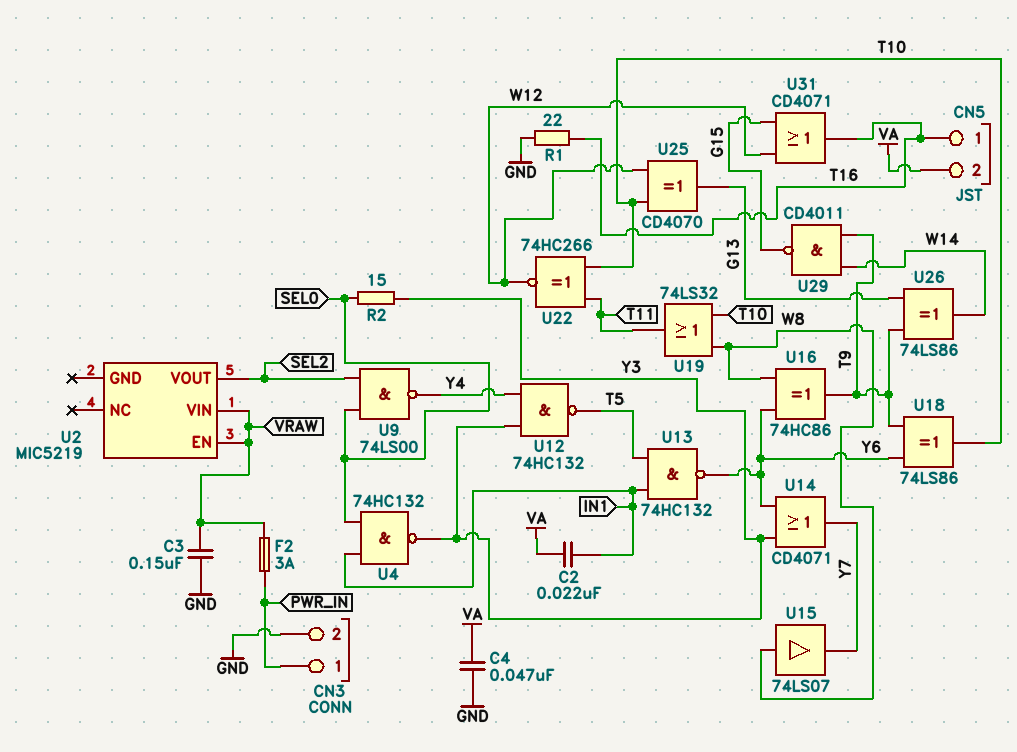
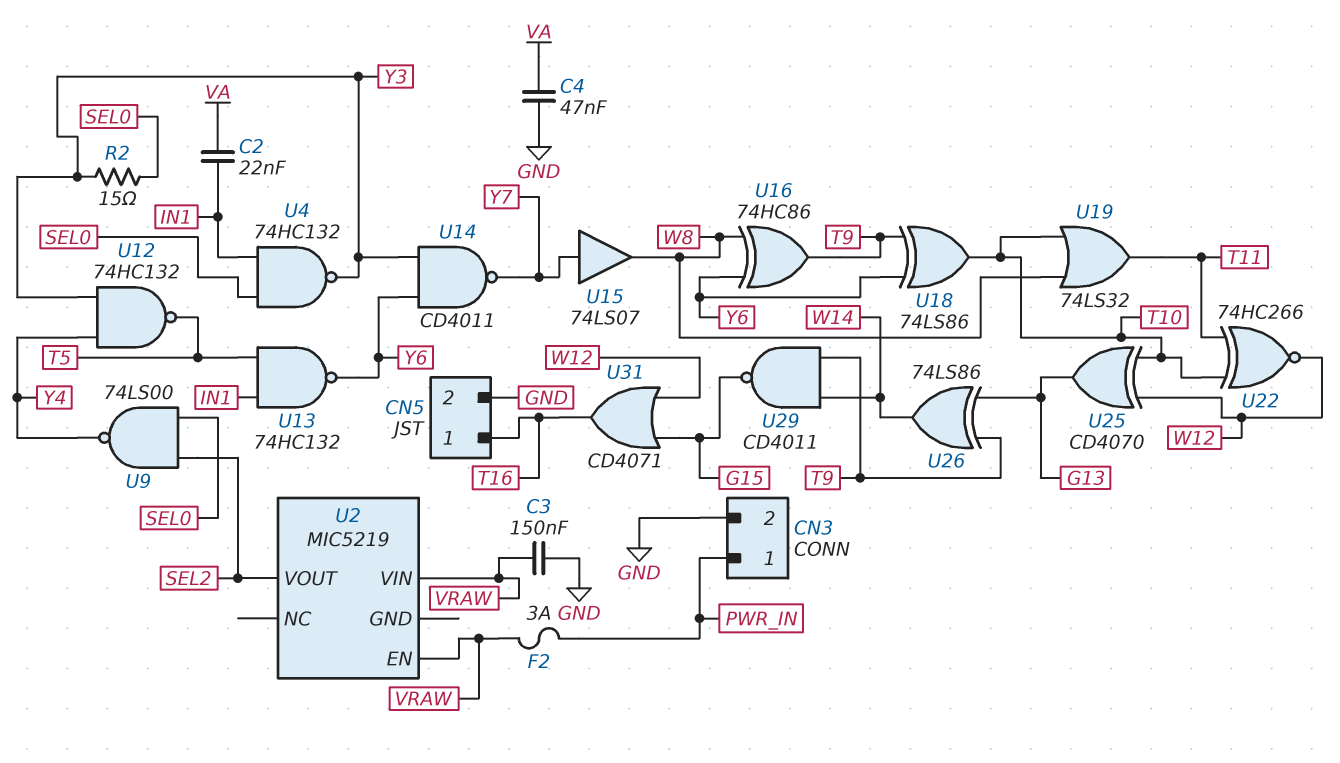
CN5 pin 2: VA -> GND
R1: 22 (GND, T16) -> none
U14: OR CD4071 (in Y3, in Y6, out Y7) -> NAND CD4011 (in Y3, in Y6, out Y7)
U15: buffer 74LS07 (in W8, out Y7) -> buffer 74LS07 (in Y7, out W8)

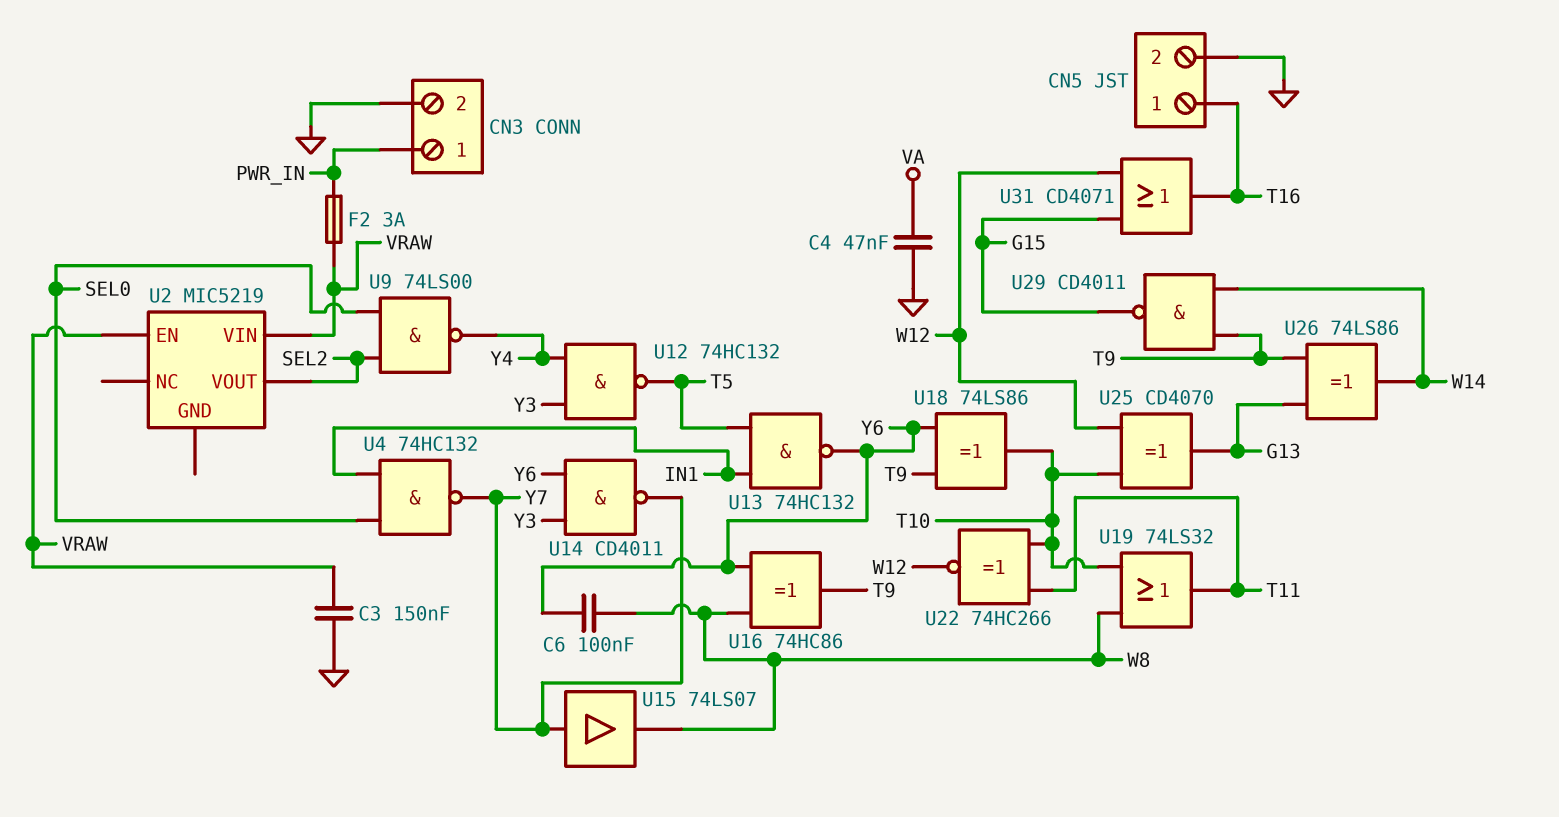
C2: 22nF (IN1, VA) -> none
C6: none -> 100nF (W8, Y6)
R2: 15 (SEL0, Y3) -> none
U4: NAND 74HC132 (in IN1, in SEL0, out Y3) -> NAND 74HC132 (in IN1, in SEL0, out Y7)

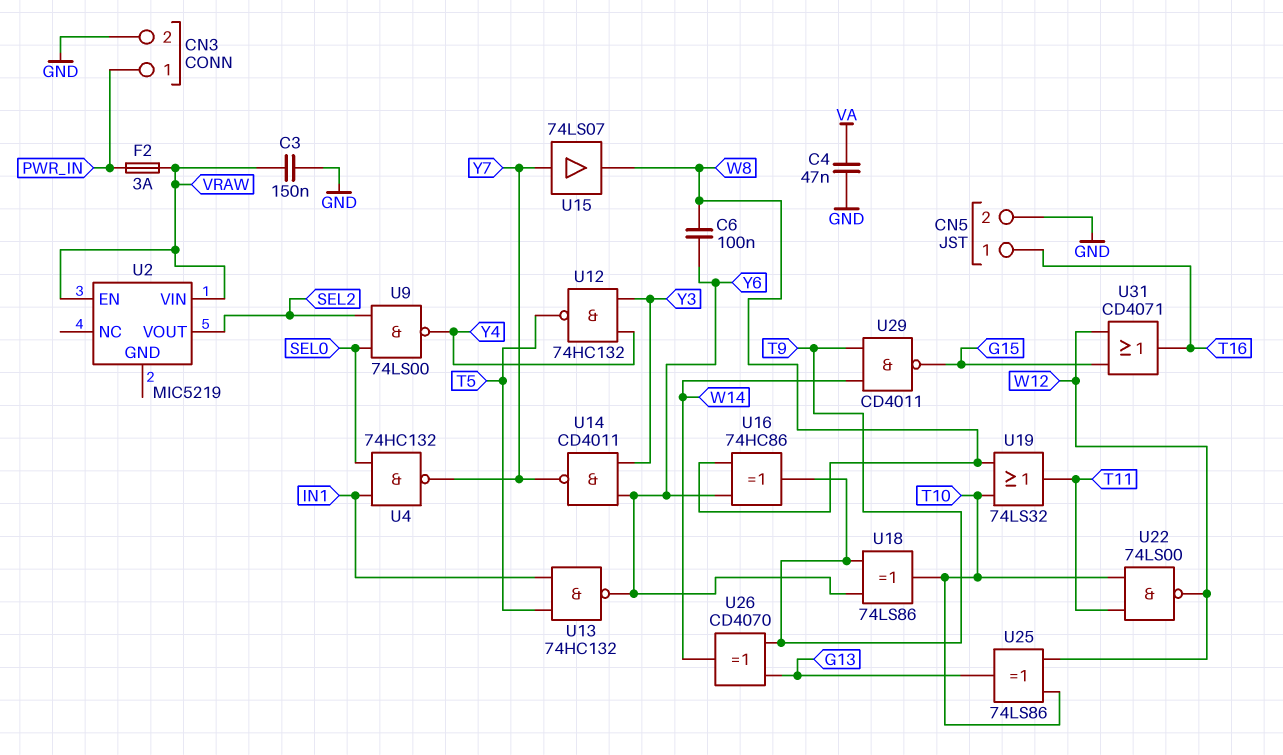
U22: XNOR 74HC266 (in T10, in T11, out W12) -> NAND 74LS00 (in T10, in T11, out W12)
U25: XOR CD4070 (in T10, in W12, out G13) -> XOR 74LS86 (in T10, in W12, out G13)
U26: XOR 74LS86 (in G13, in T9, out W14) -> XOR CD4070 (in G13, in T9, out W14)

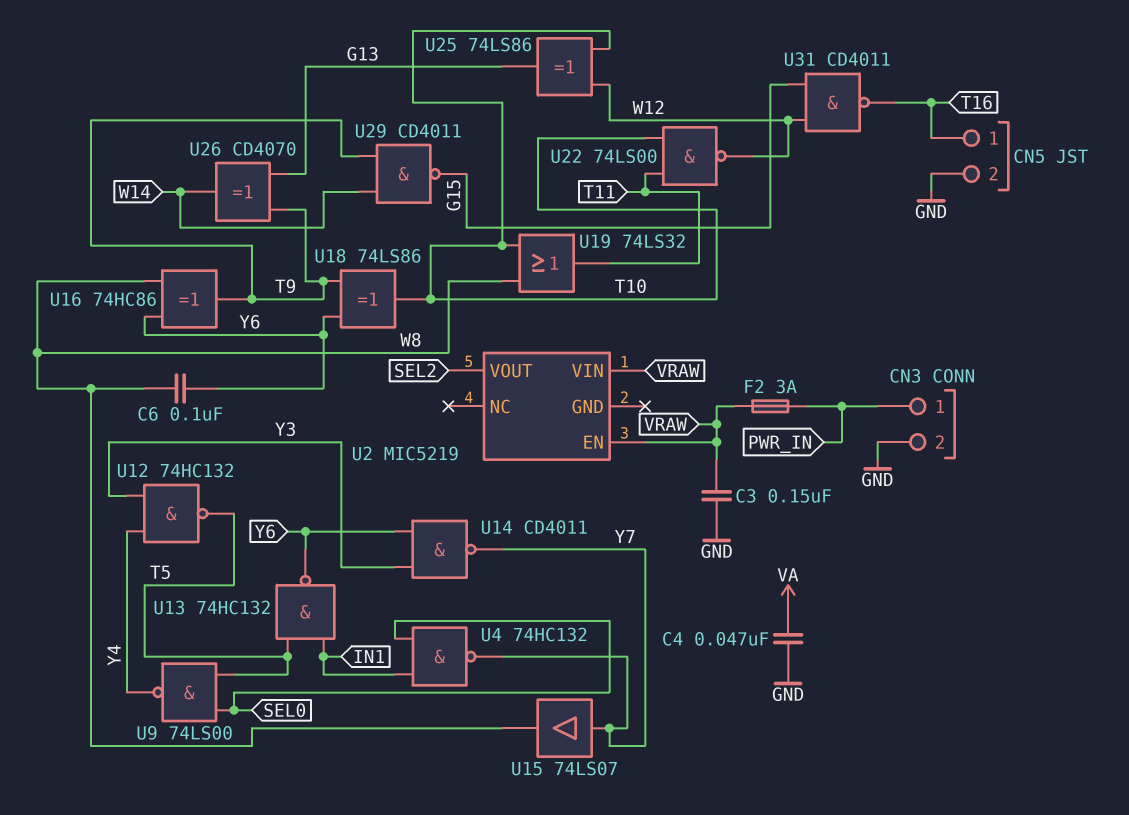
U9: NAND 74LS00 (in SEL0, in SEL2, out Y4) -> NAND 74LS00 (in SEL0, in T5, out Y4)
U31: OR CD4071 (in G15, in W12, out T16) -> NAND CD4011 (in G15, in W12, out T16)

